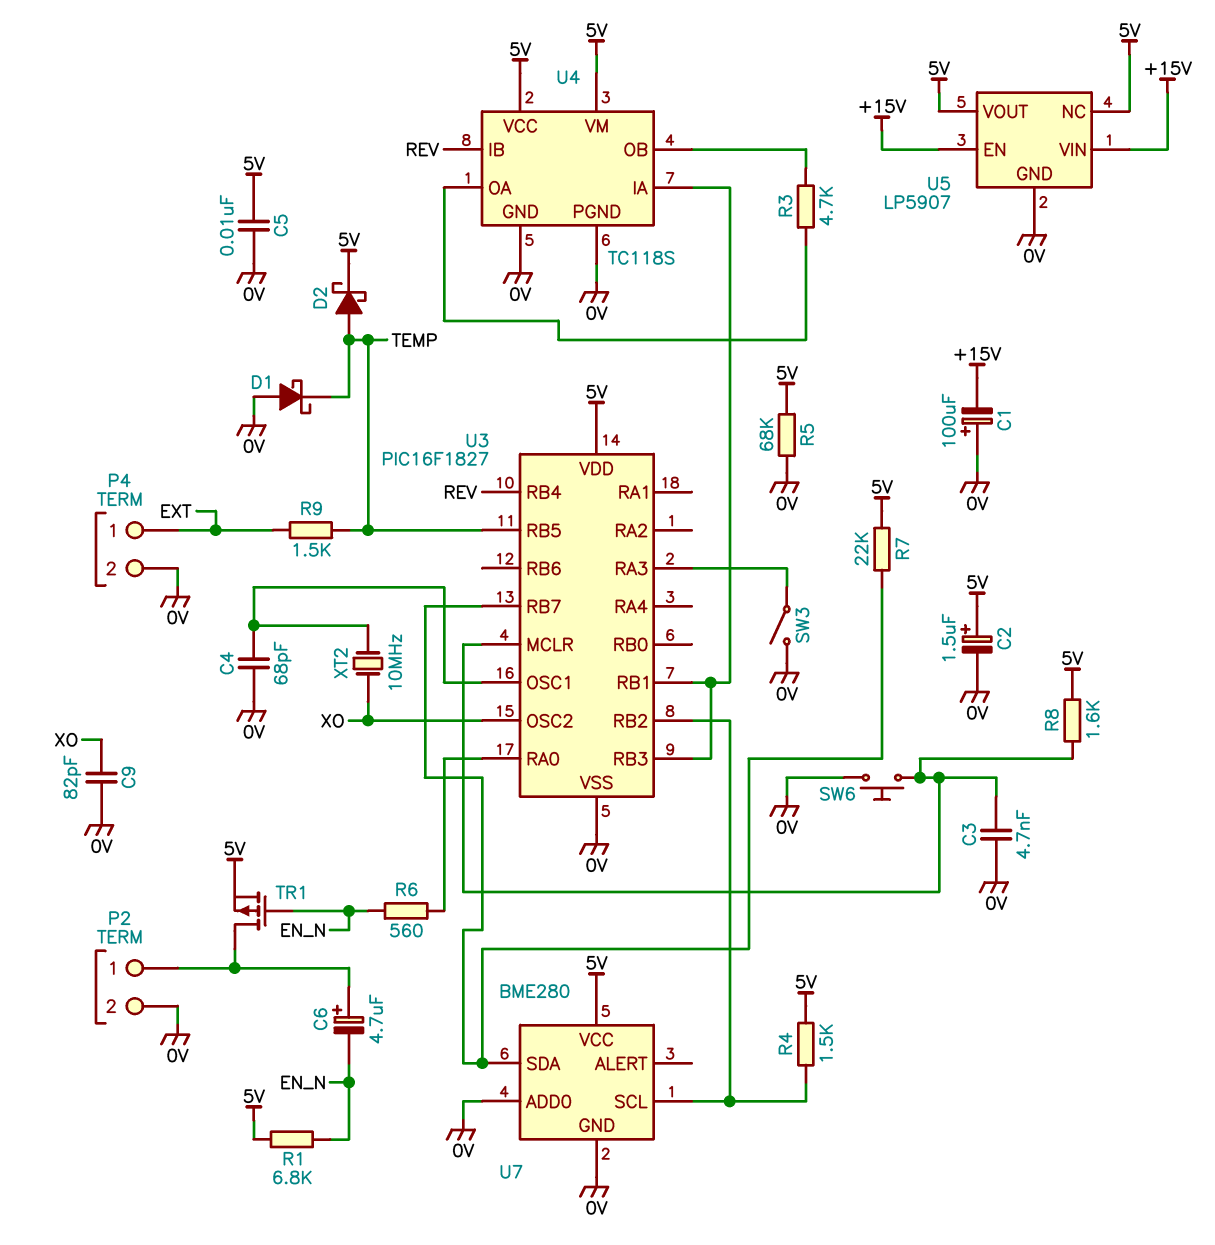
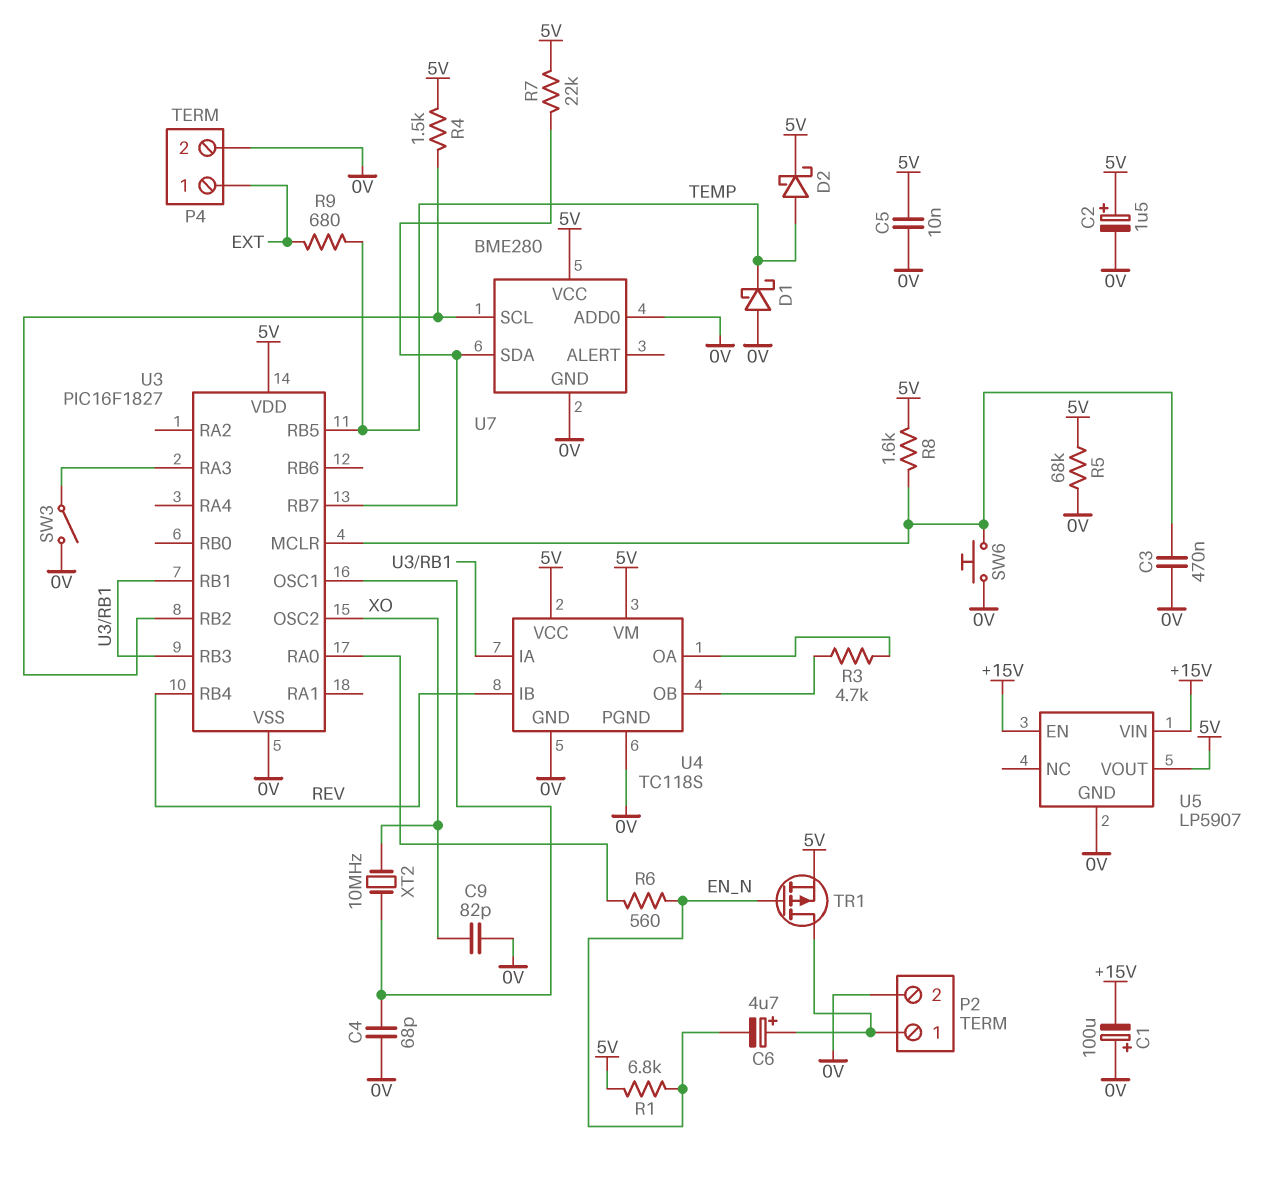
C3: 4.7nF (0V, U3/MCLR) -> 470nF (0V, U3/MCLR)
R9: 1.5k (EXT, TEMP) -> 680 (EXT, TEMP)
U5 pin NC: 5V -> none

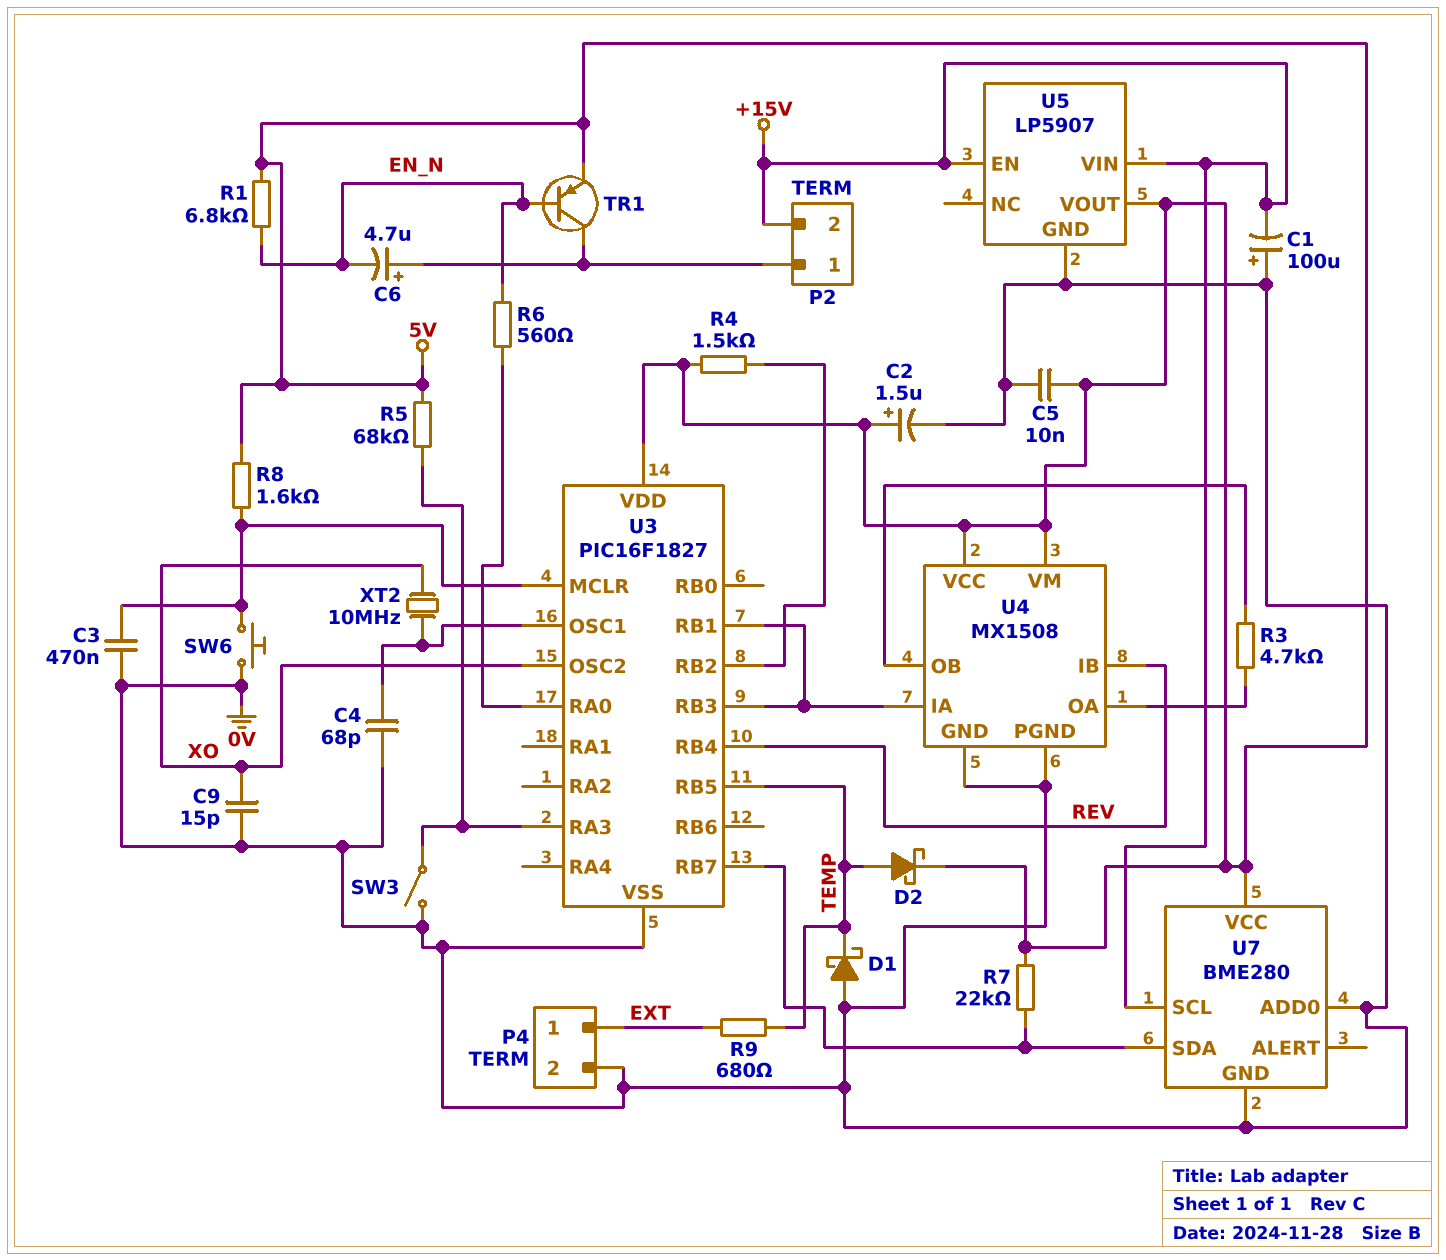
C9: 82pF (0V, XO) -> 15pF (0V, XO)
P2 pin 2: 0V -> +15V
R5: 68k (0V, 5V) -> 68k (5V, U3/RA3)
TR1: PMOS (G EN_N, D P2/1, S 5V) -> PNP (B EN_N, C P2/1, E 5V)
U4: TC118S -> MX1508
U7 pin SCL: U3/RB2 -> +15V

